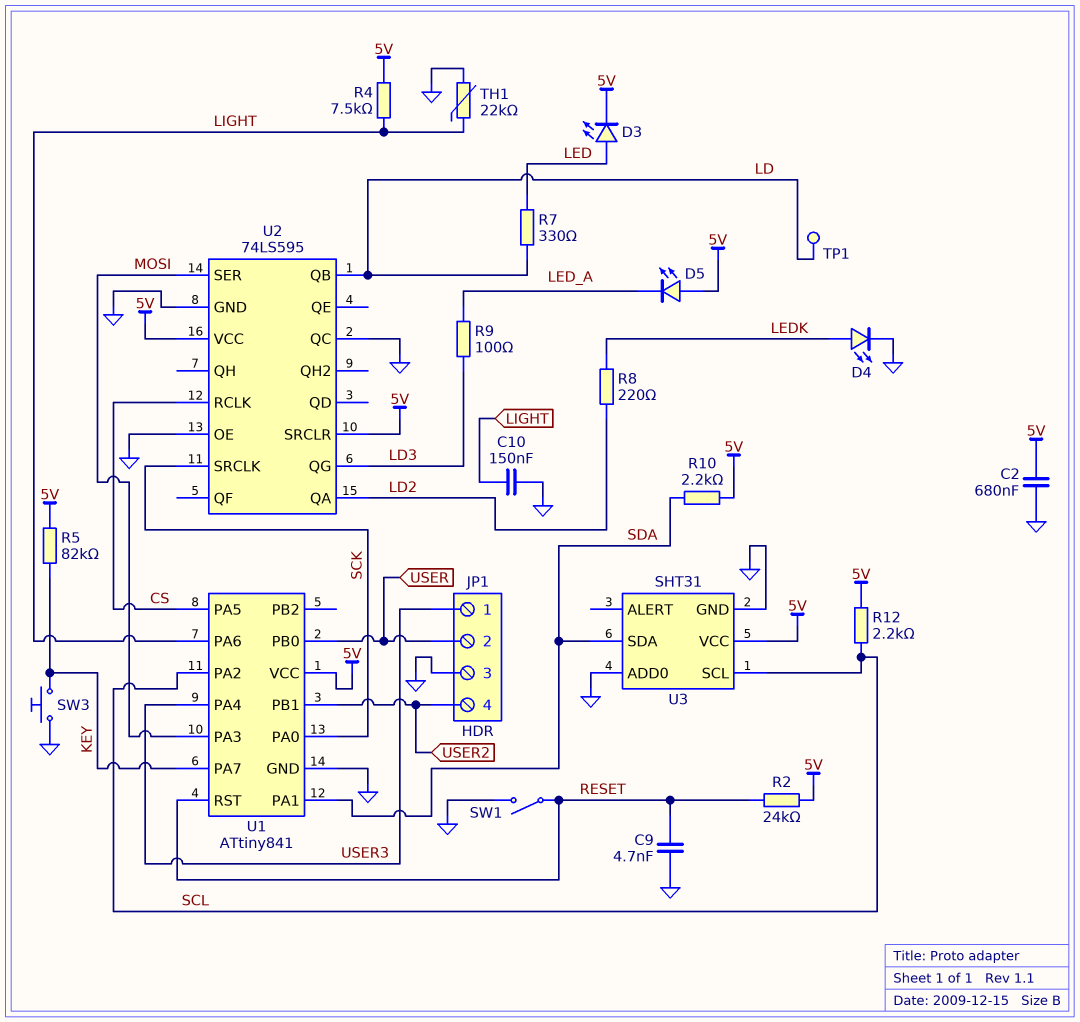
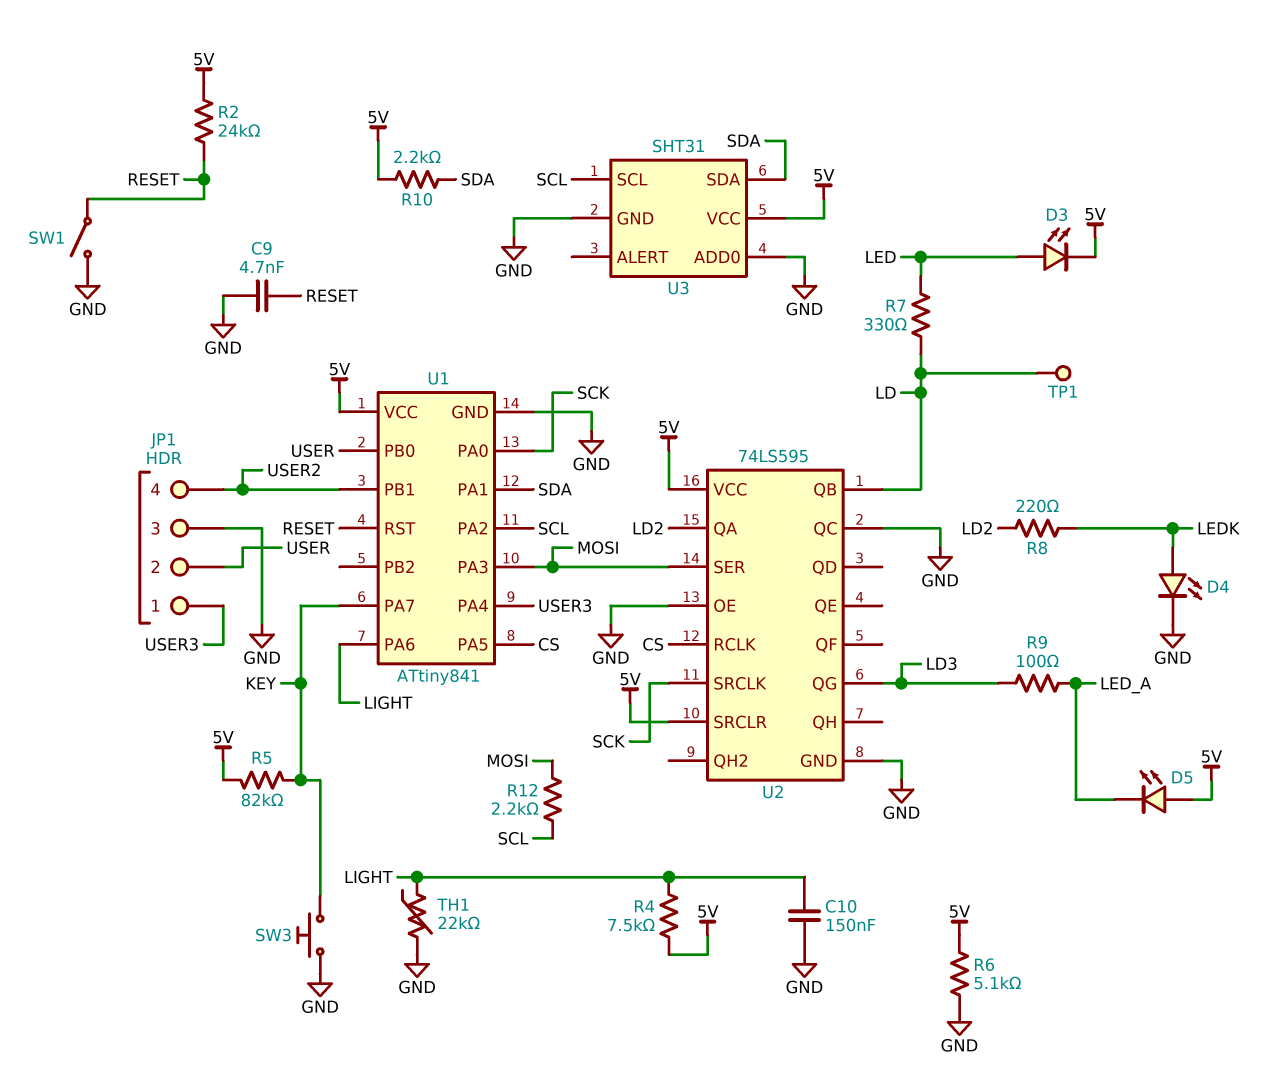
C2: 680nF (5V, GND) -> none
R6: none -> 5.1k (5V, GND)
R12: 2.2k (5V, SCL) -> 2.2k (MOSI, SCL)

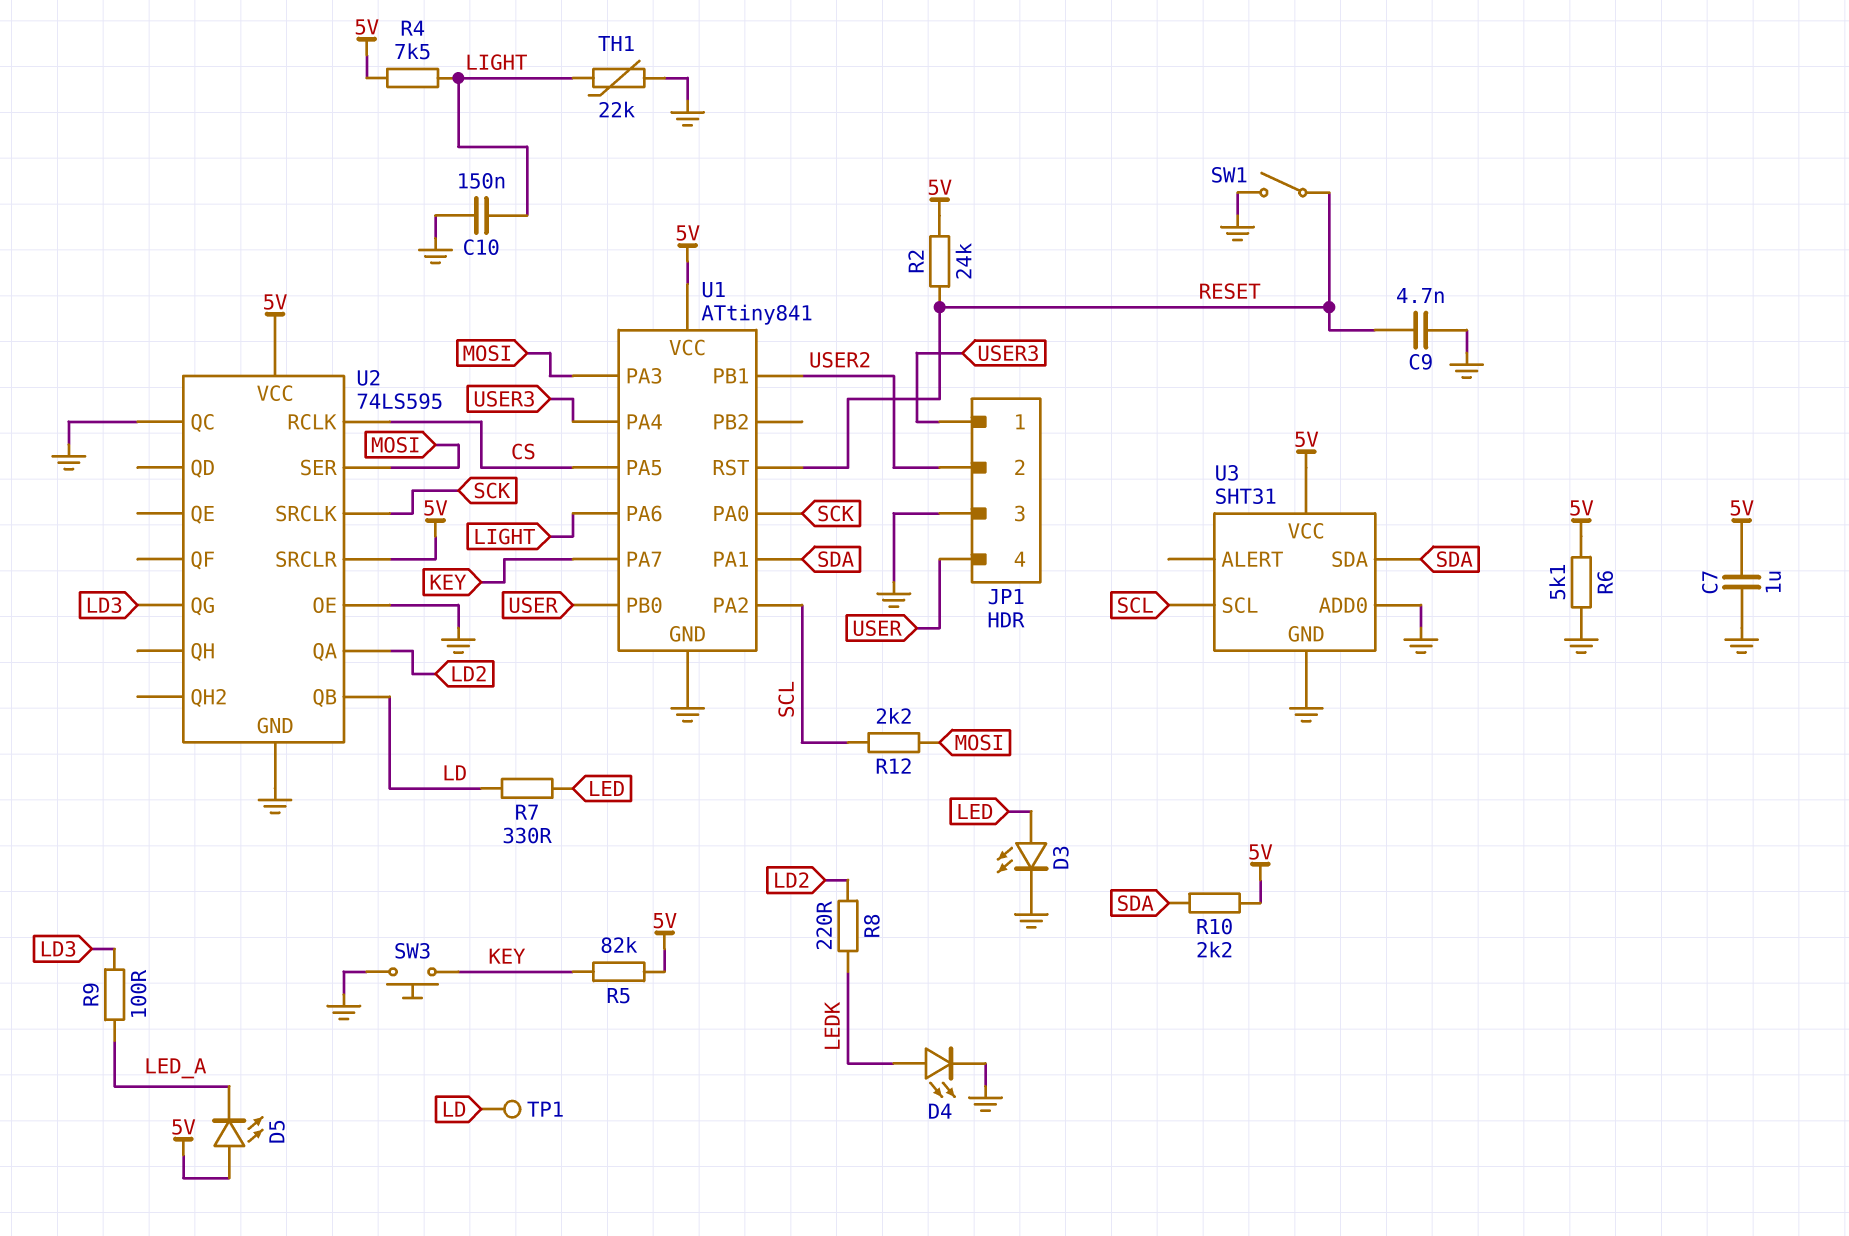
C7: none -> 1uF (5V, GND)
D3: LED (A LED, K 5V) -> LED (A LED, K GND)
JP1 pin 2: USER -> USER2
JP1 pin 4: USER2 -> USER

